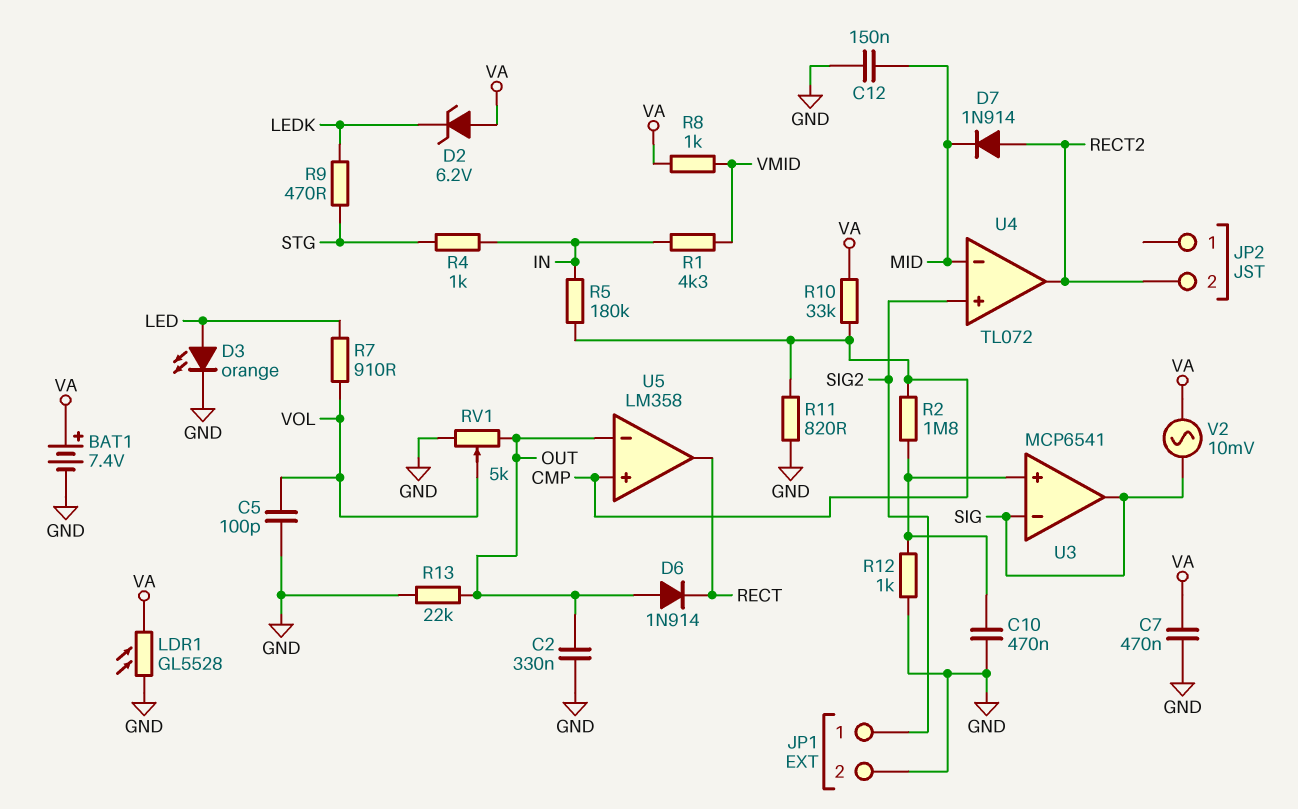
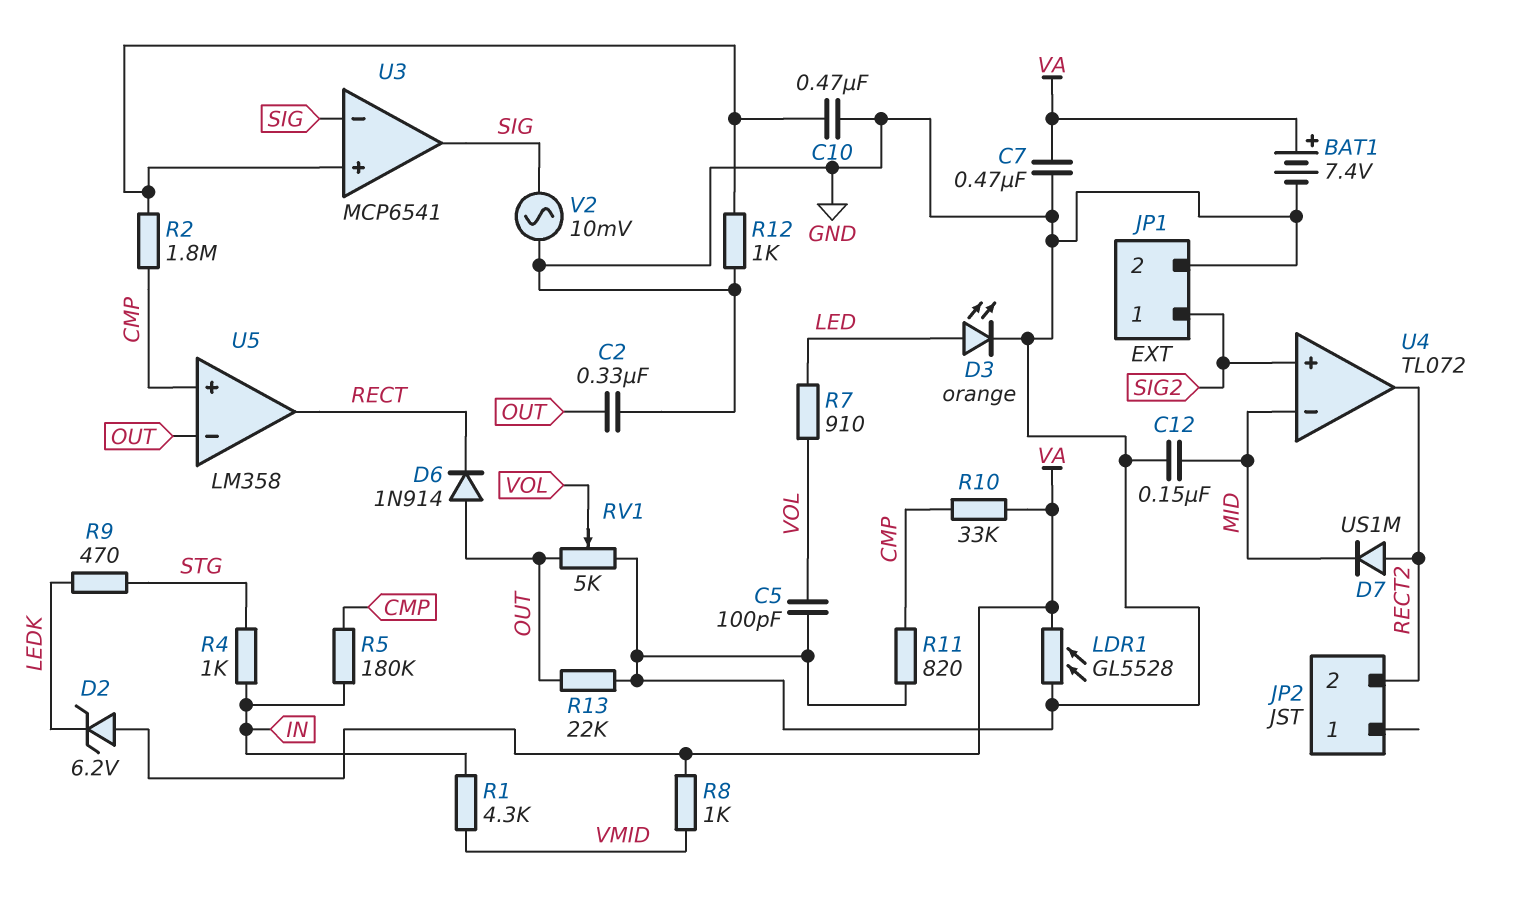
D7: diode 1N914 (A RECT2, K MID) -> diode US1M (A RECT2, K MID)
V2: AC 10mV (SIG, VA) -> AC 10mV (GND, SIG)

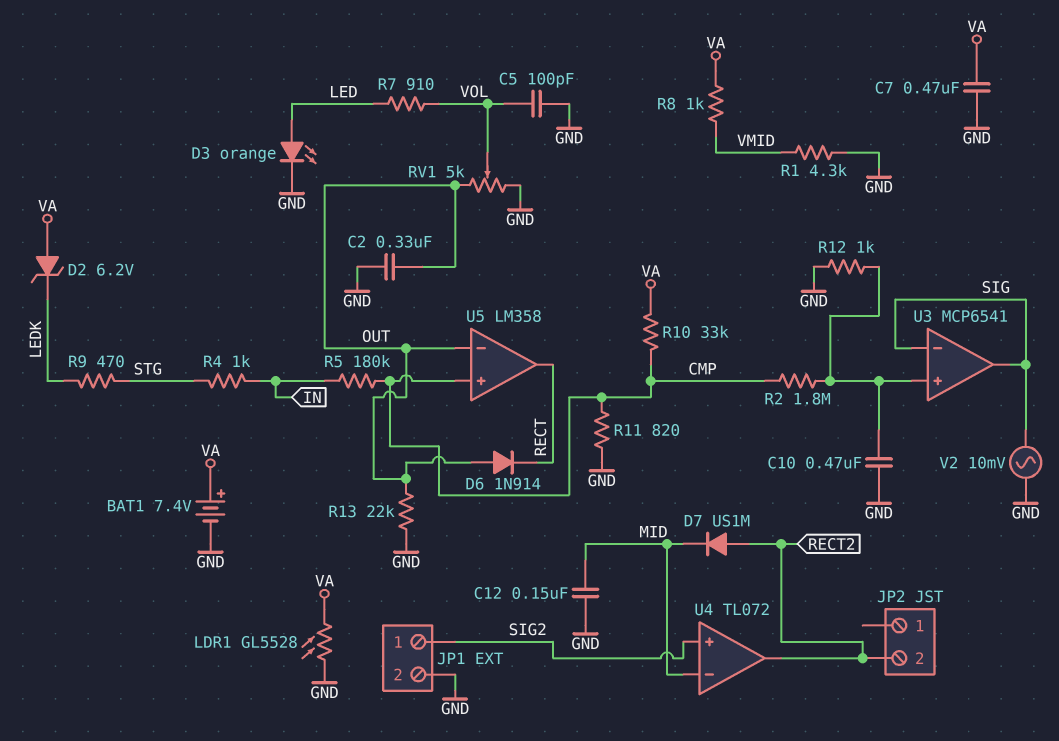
R1: 4.3k (IN, VMID) -> 4.3k (GND, VMID)

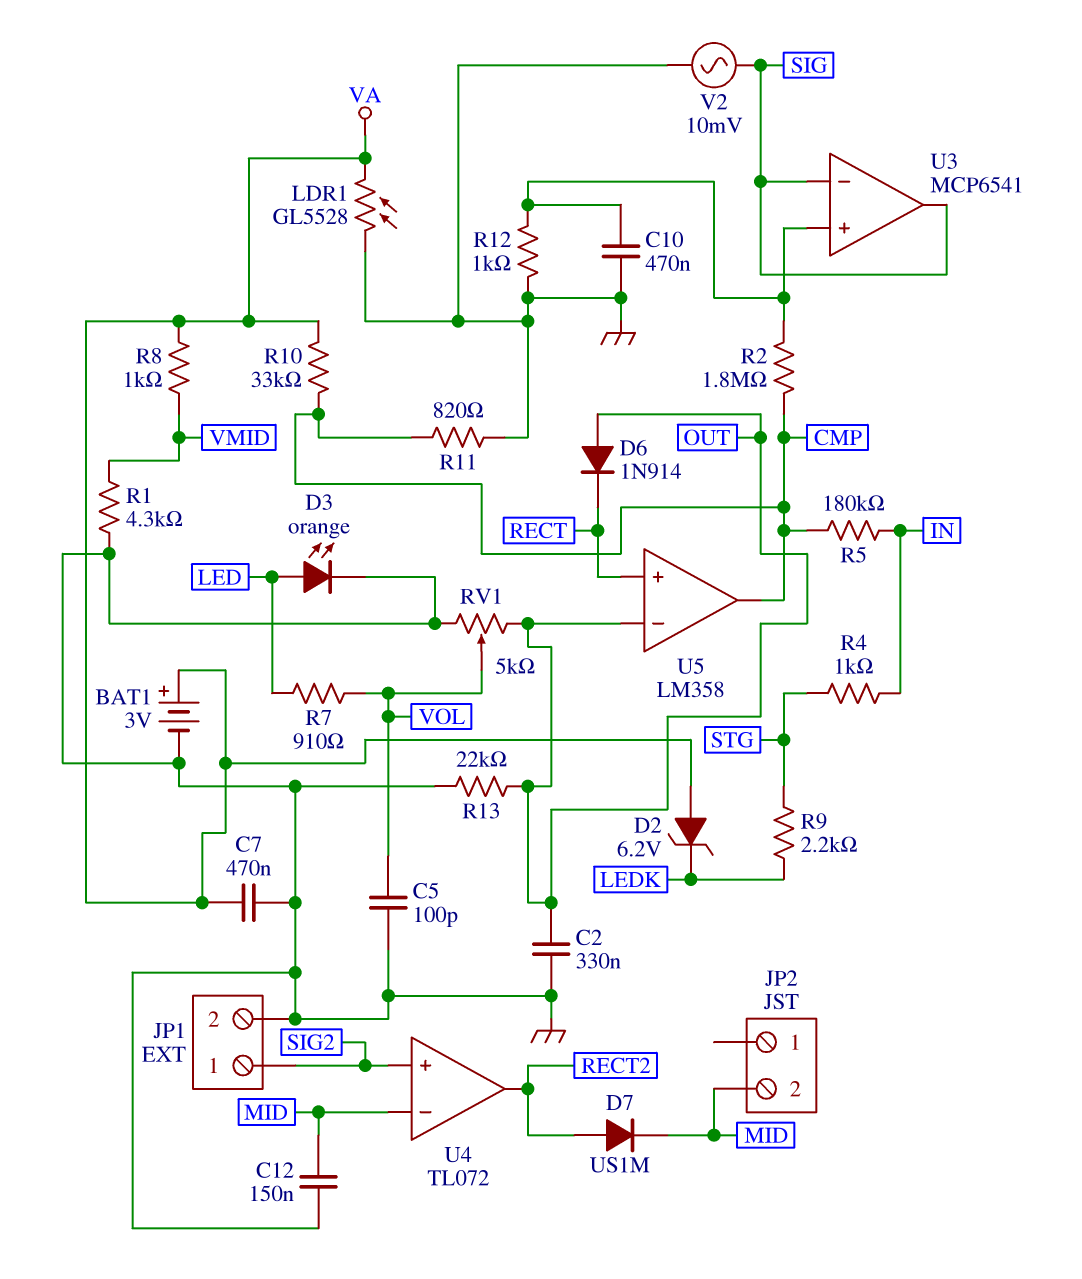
BAT1: 7.4V (plus VA, minus GND) -> 3V (plus VA, minus GND)
JP2 pin 2: RECT2 -> MID
R9: 470 (LEDK, STG) -> 2.2k (LEDK, STG)
U5 pin in+: CMP -> RECT
U5 pin out: RECT -> CMP

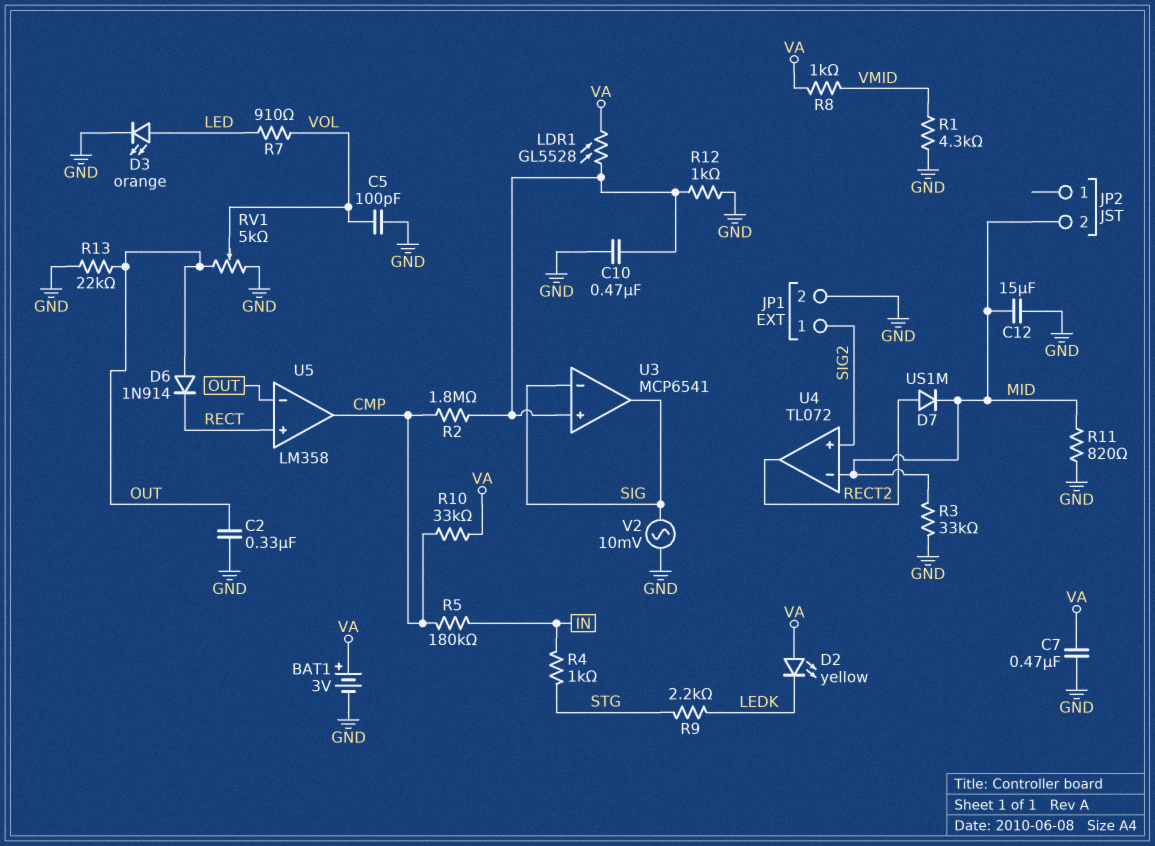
C12: 150nF (GND, MID) -> 15uF (GND, MID)
D2: zener 6.2V (A VA, K LEDK) -> LED yellow (A VA, K LEDK)
LDR1: GL5528 (GND, VA) -> GL5528 (U3/in+, VA)
R3: none -> 33k (GND, MID)
R11: 820 (CMP, GND) -> 820 (GND, MID)

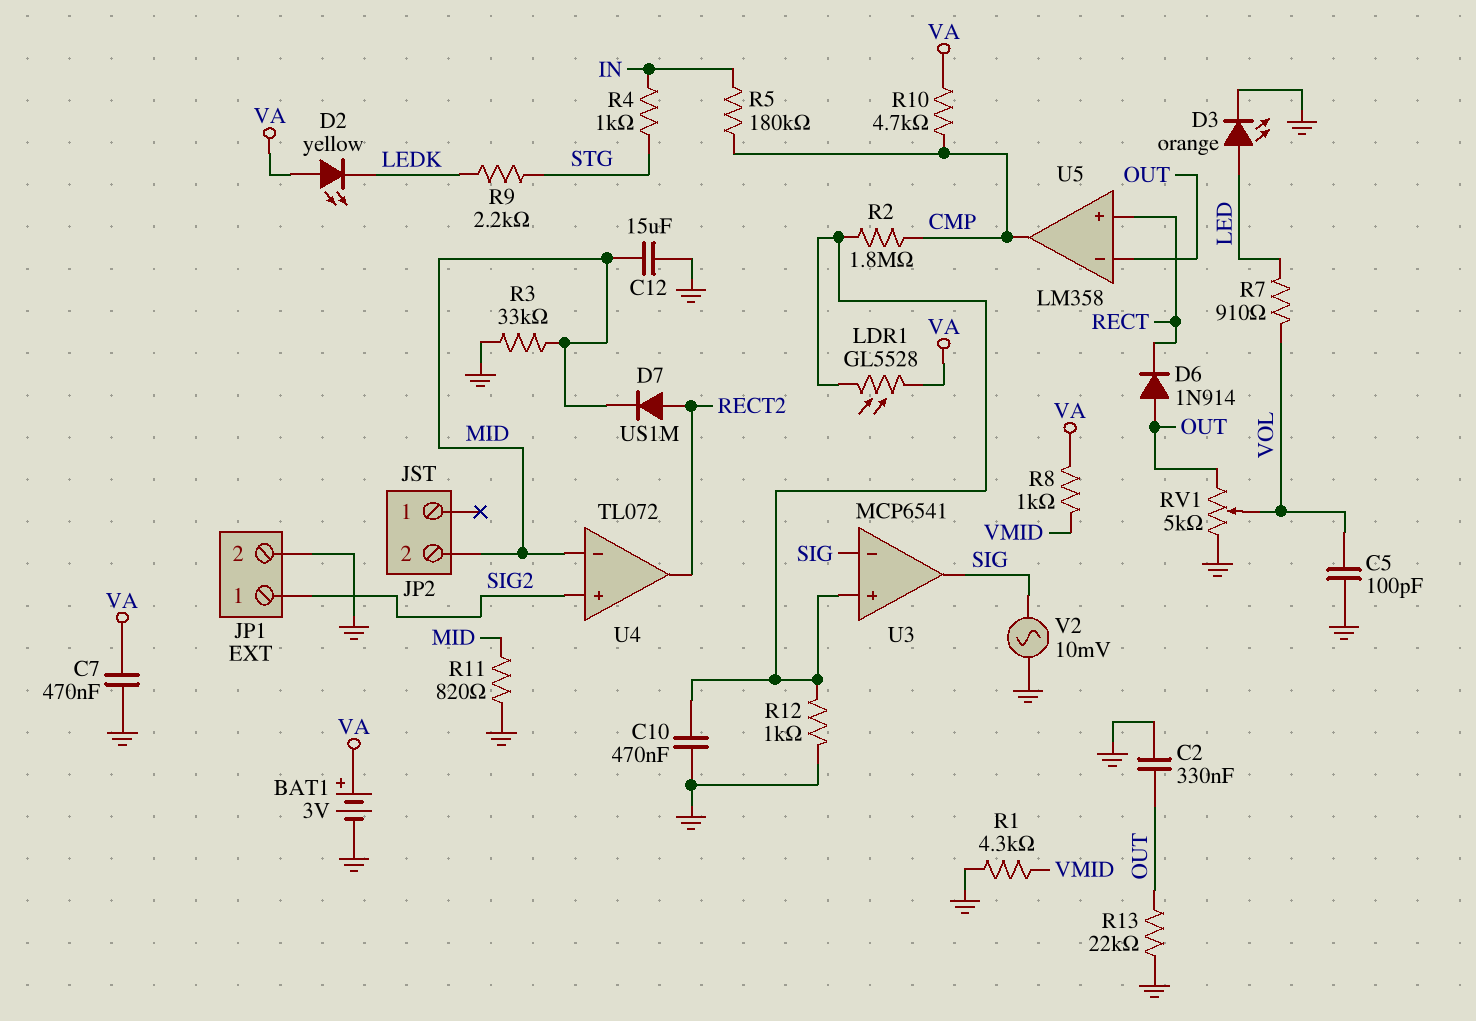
R10: 33k (CMP, VA) -> 4.7k (CMP, VA)

